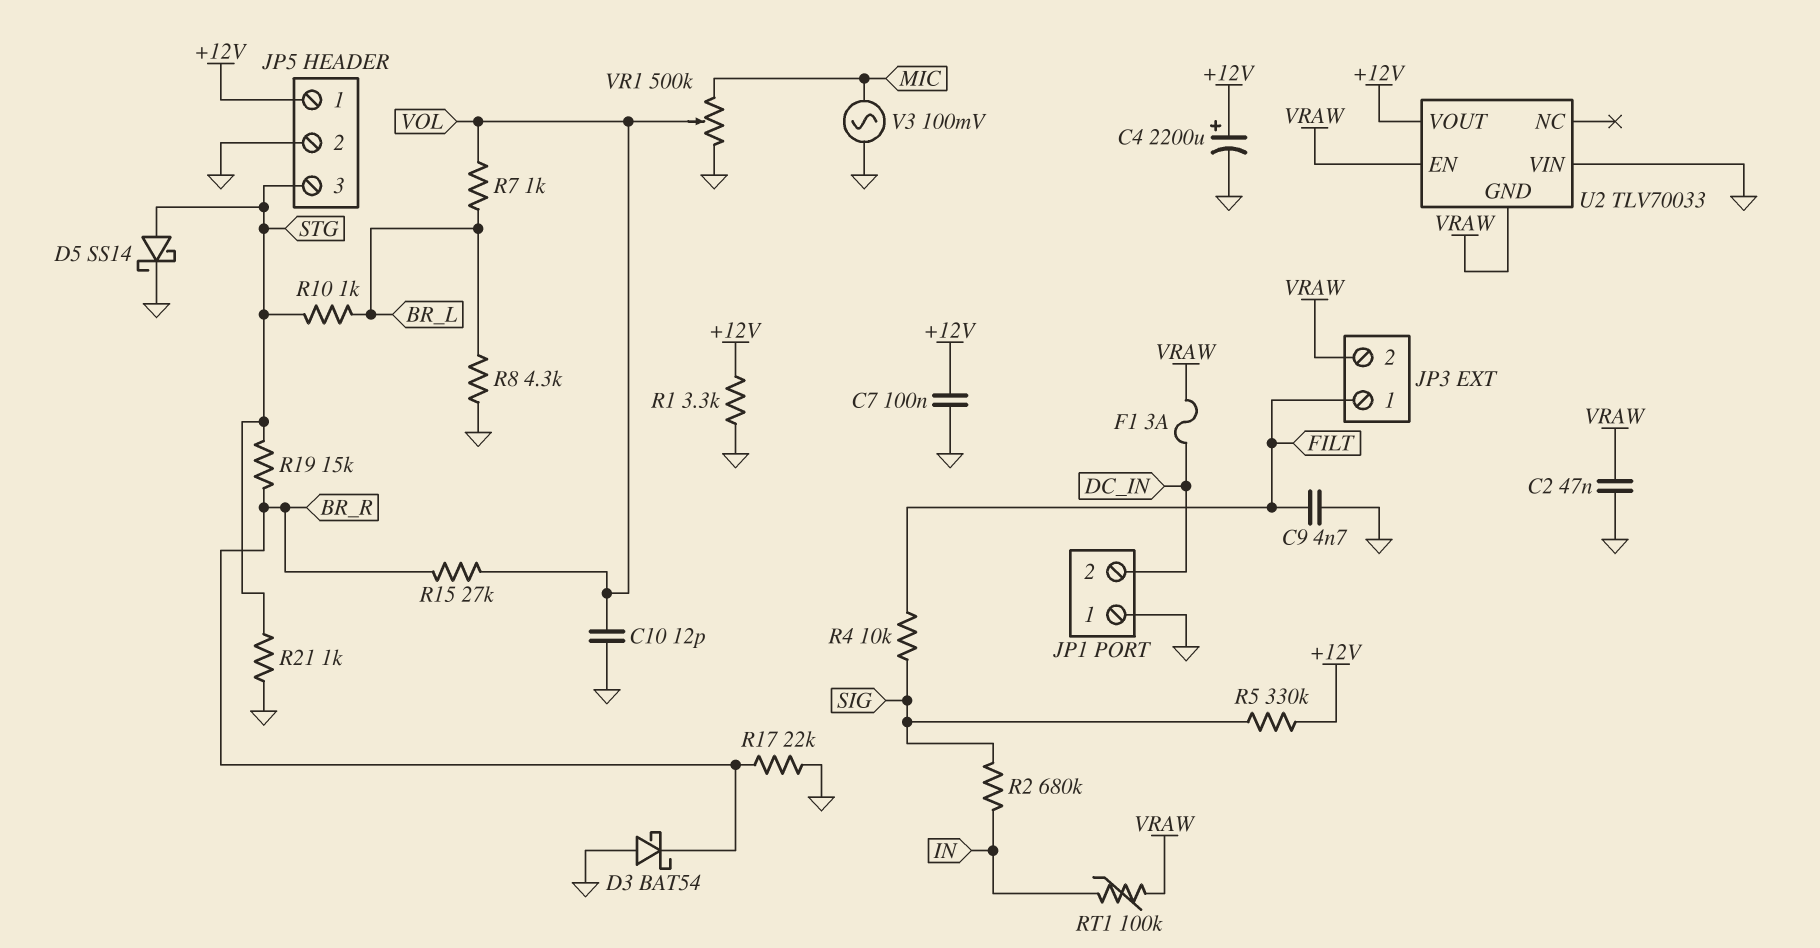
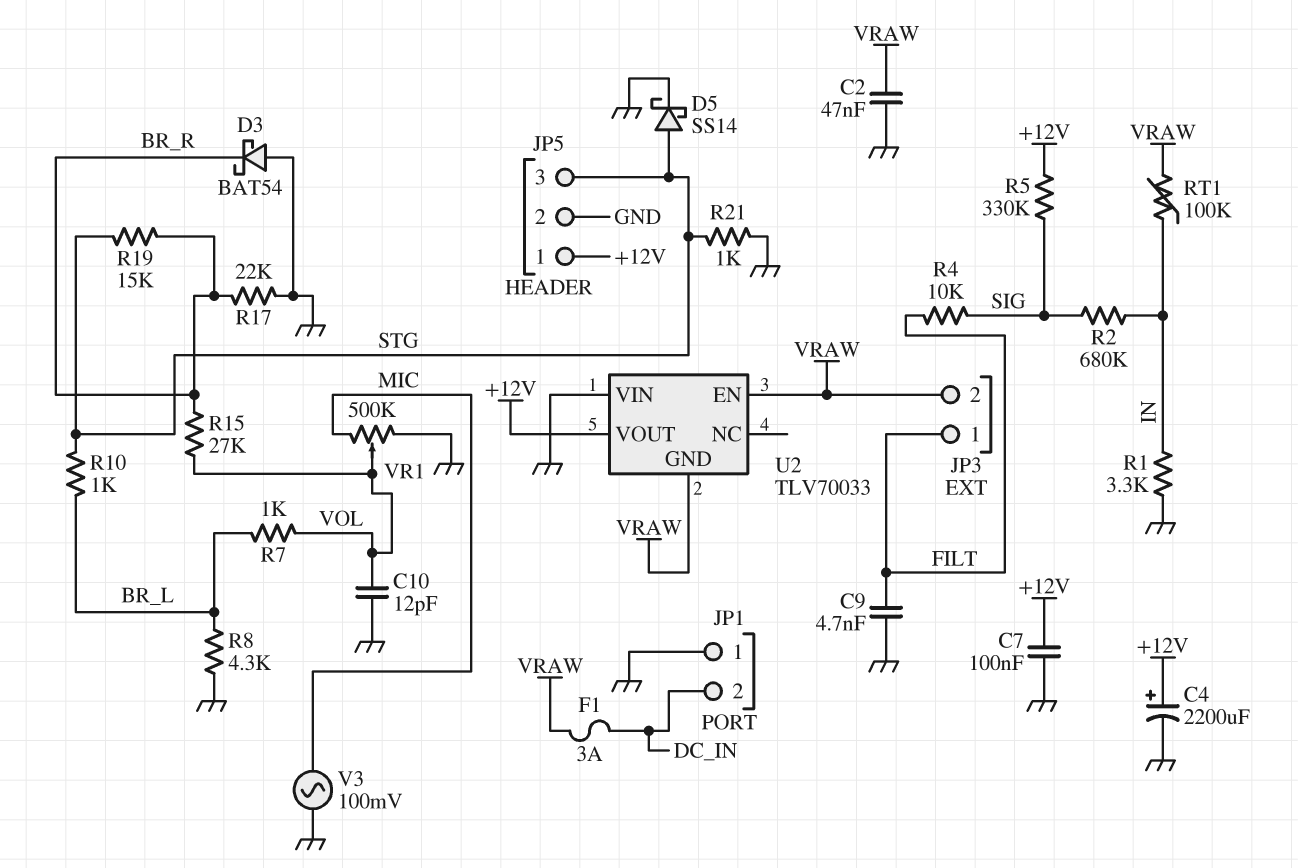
R1: 3.3k (+12V, GND) -> 3.3k (GND, IN)

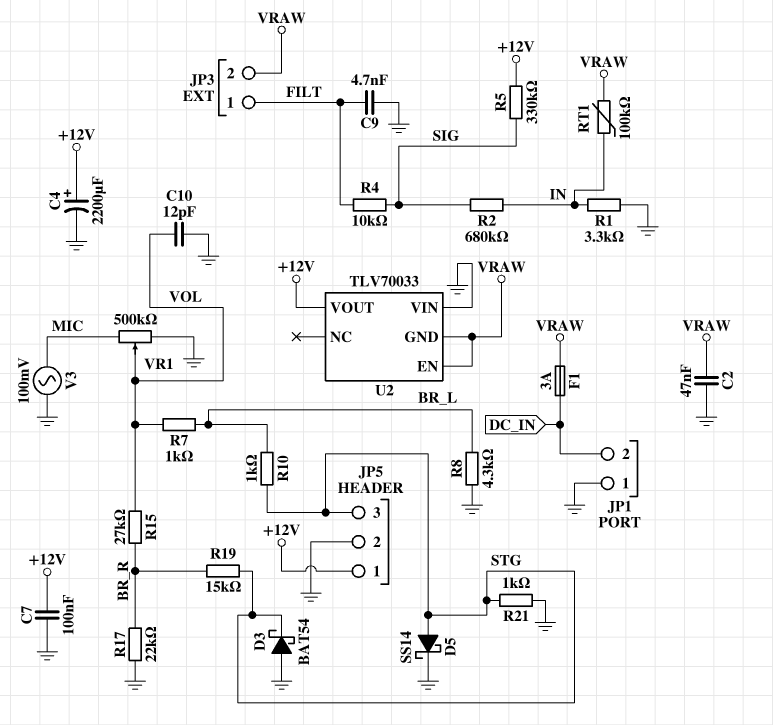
D3: schottky BAT54 (A GND, K BR_R) -> schottky BAT54 (A GND, K STG)

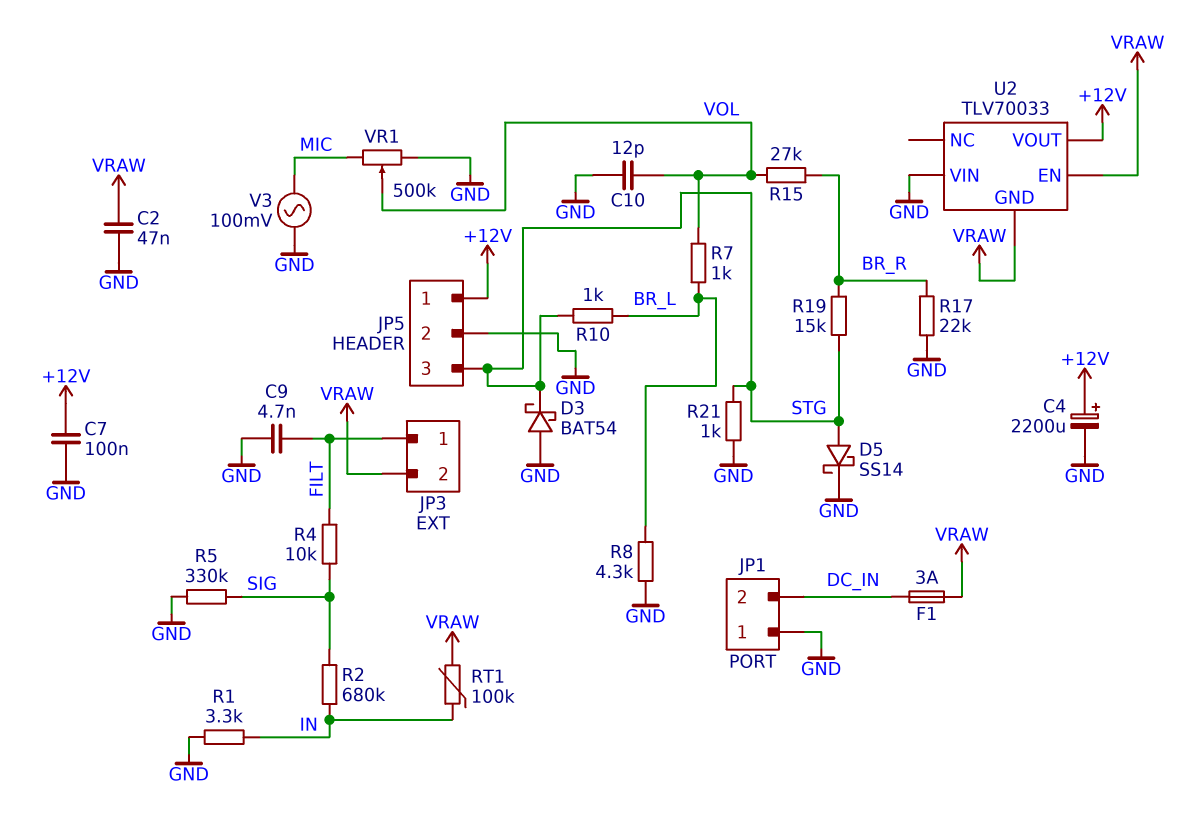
R5: 330k (+12V, SIG) -> 330k (GND, SIG)

